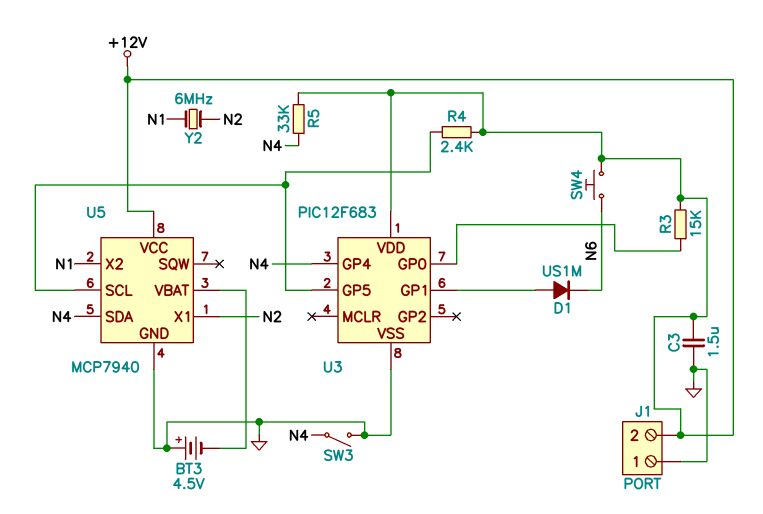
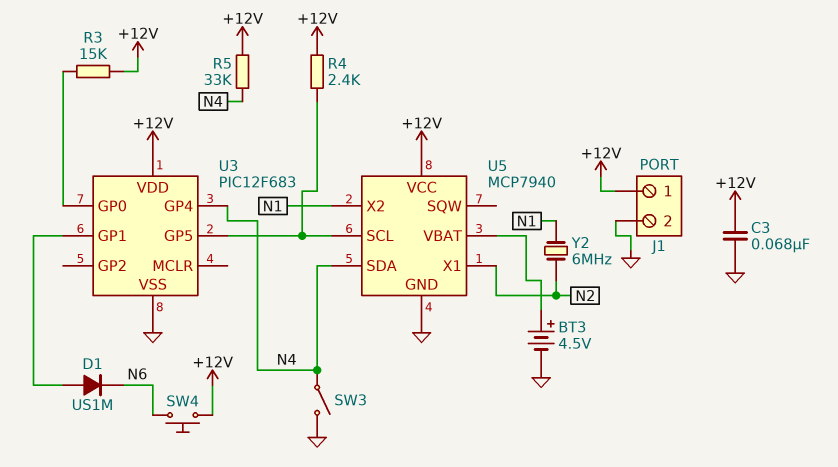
BT3: 4.5V (plus GND, minus U5/VBAT) -> 4.5V (plus U5/VBAT, minus GND)
C3: 1.5uF (+12V, GND) -> 68nF (+12V, GND)
J1 pin 1: GND -> +12V
J1 pin 2: +12V -> GND

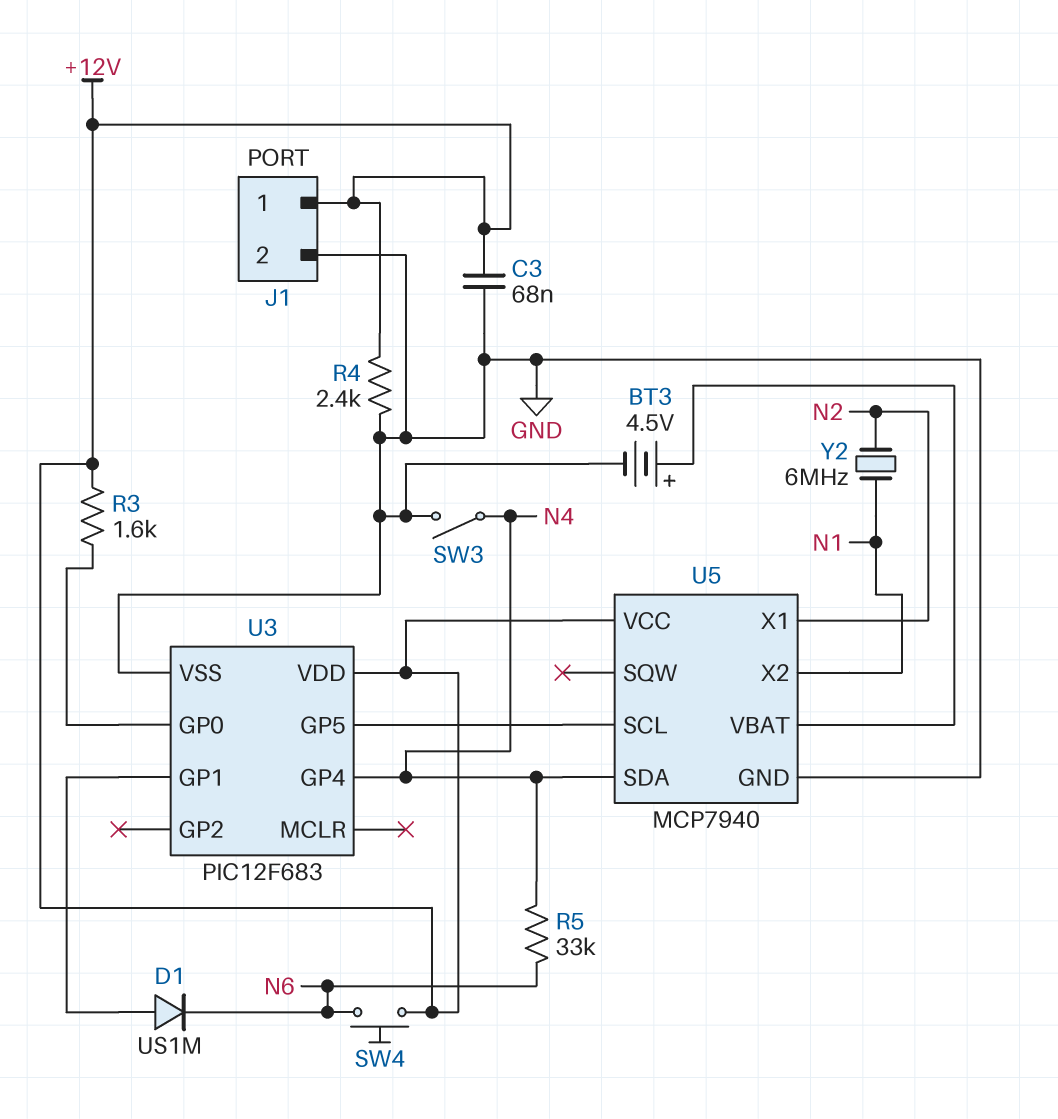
R3: 15k (+12V, U3/GP0) -> 1.6k (+12V, U3/GP0)
R4: 2.4k (+12V, U3/GP5) -> 2.4k (+12V, GND)
R5: 33k (+12V, N4) -> 33k (N4, N6)

